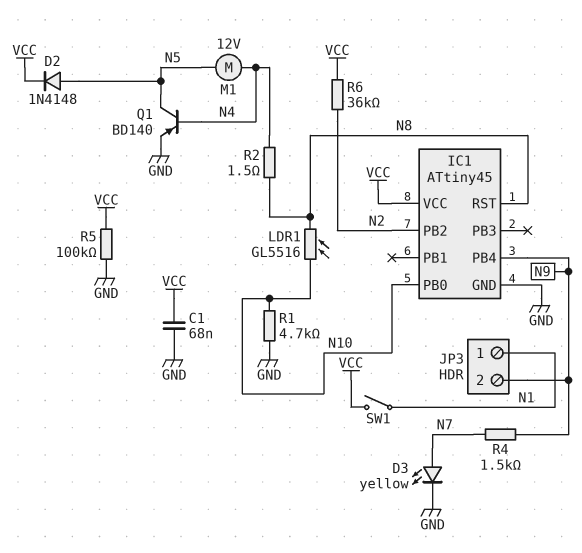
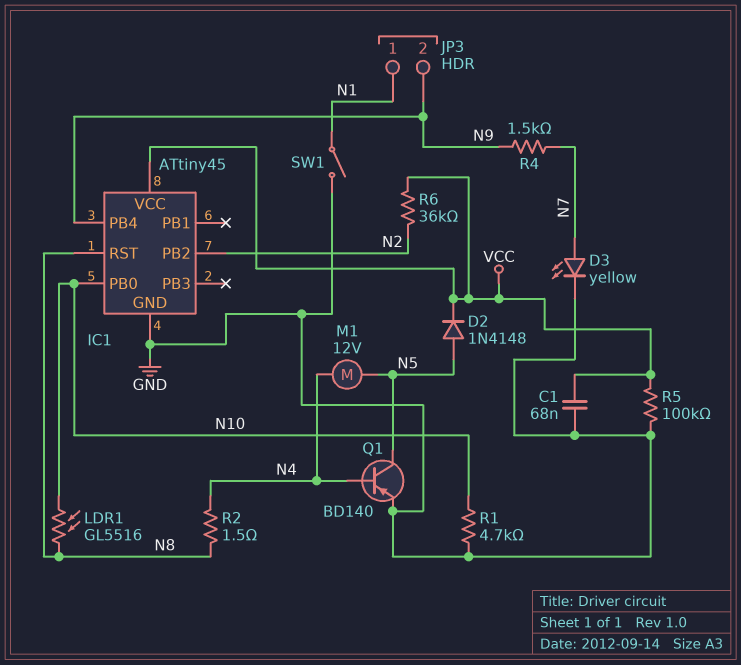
SW1: switch (N1, VCC) -> switch (GND, N1)

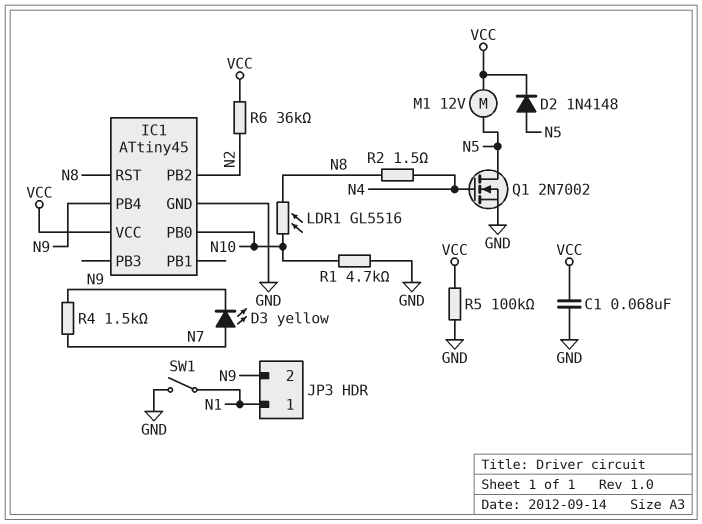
D3: LED yellow (A N7, K GND) -> LED yellow (A N7, K N9)
M1: motor 12V (N4, N5) -> motor 12V (N5, VCC)
Q1: PNP BD140 (B N4, C N5, E GND) -> NMOS 2N7002 (G N4, D N5, S GND)

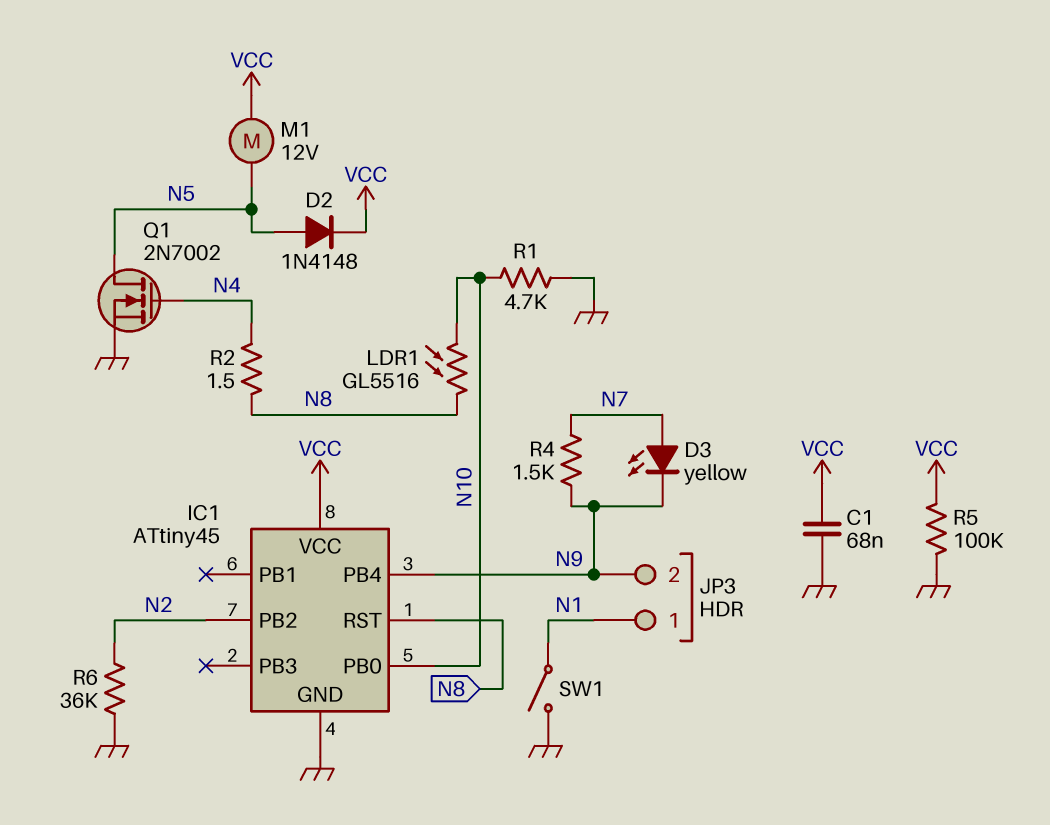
R6: 36k (N2, VCC) -> 36k (GND, N2)

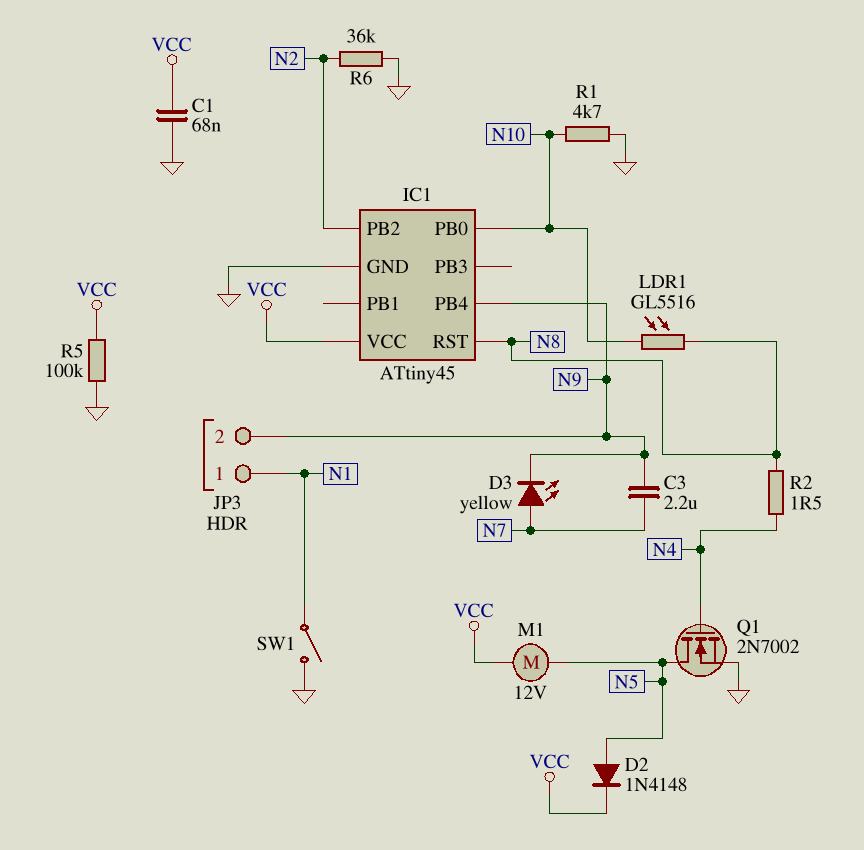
C3: none -> 2.2uF (N7, N9)
R4: 1.5k (N7, N9) -> none

